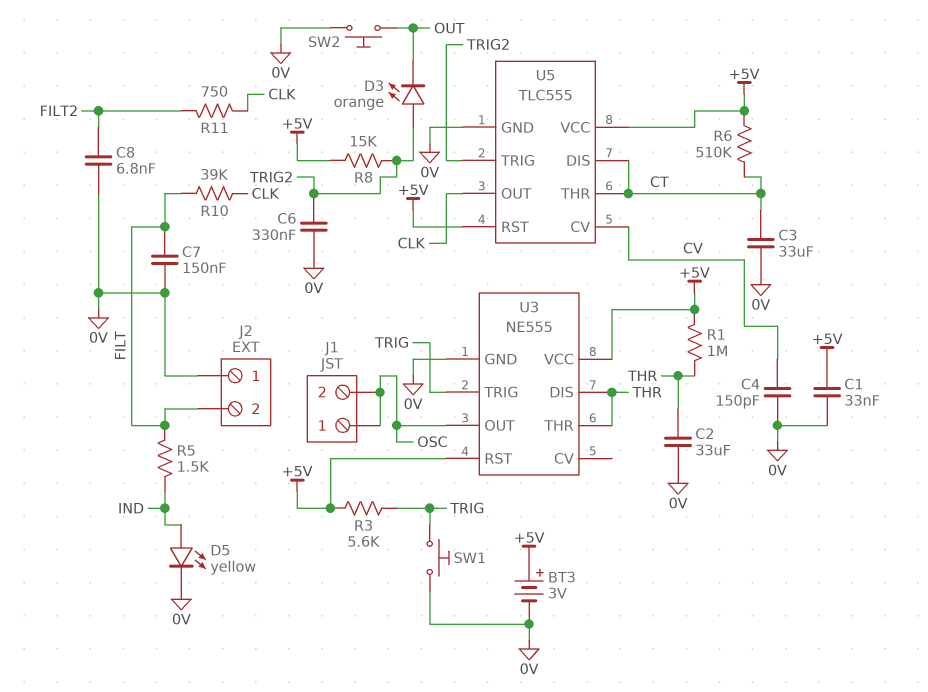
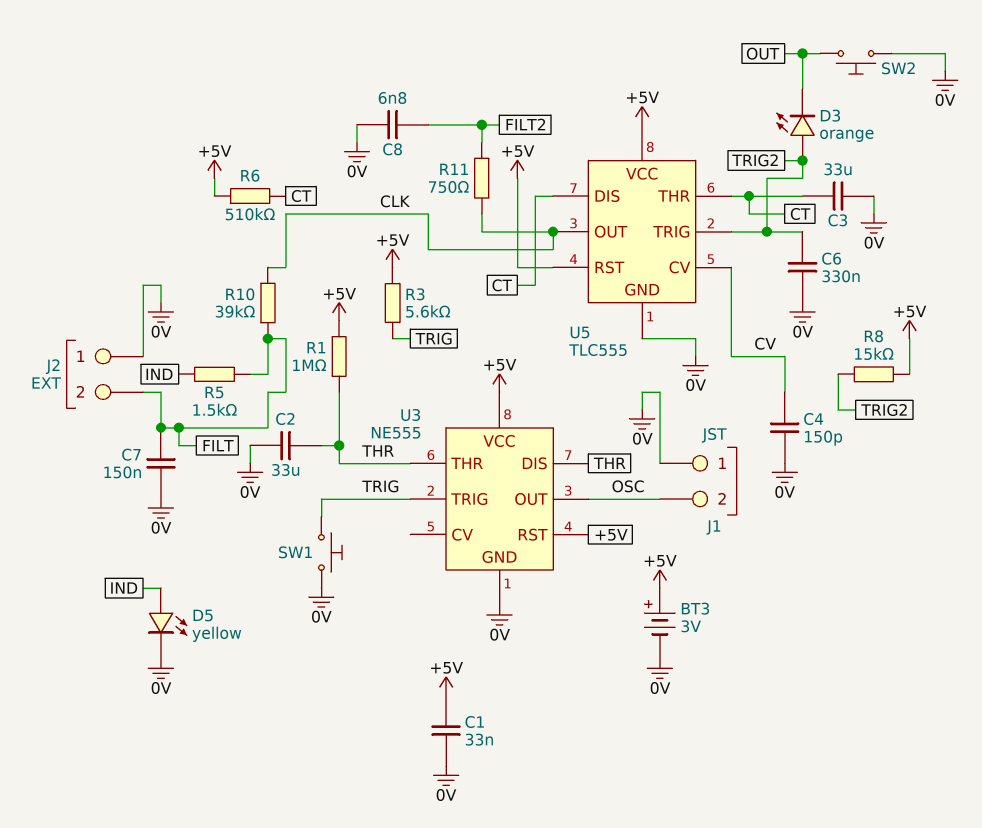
J1 pin 1: OSC -> 0V

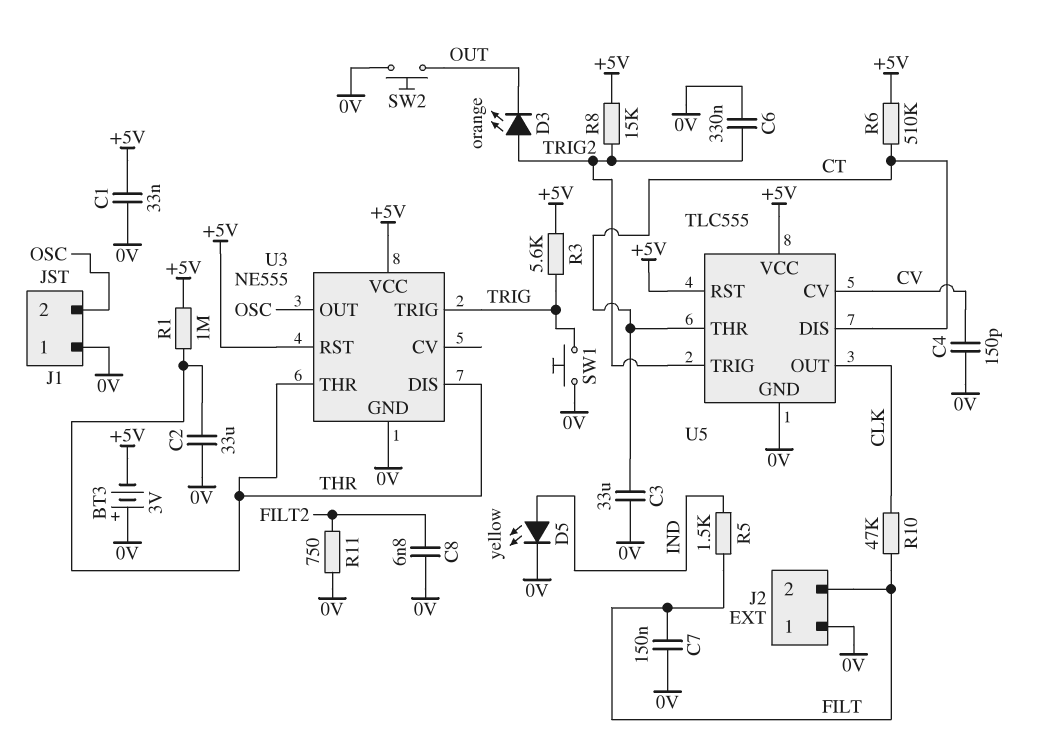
BT3: 3V (plus +5V, minus 0V) -> 3V (plus 0V, minus +5V)
R10: 39k (CLK, FILT) -> 47k (CLK, FILT)
R11: 750 (CLK, FILT2) -> 750 (0V, FILT2)

